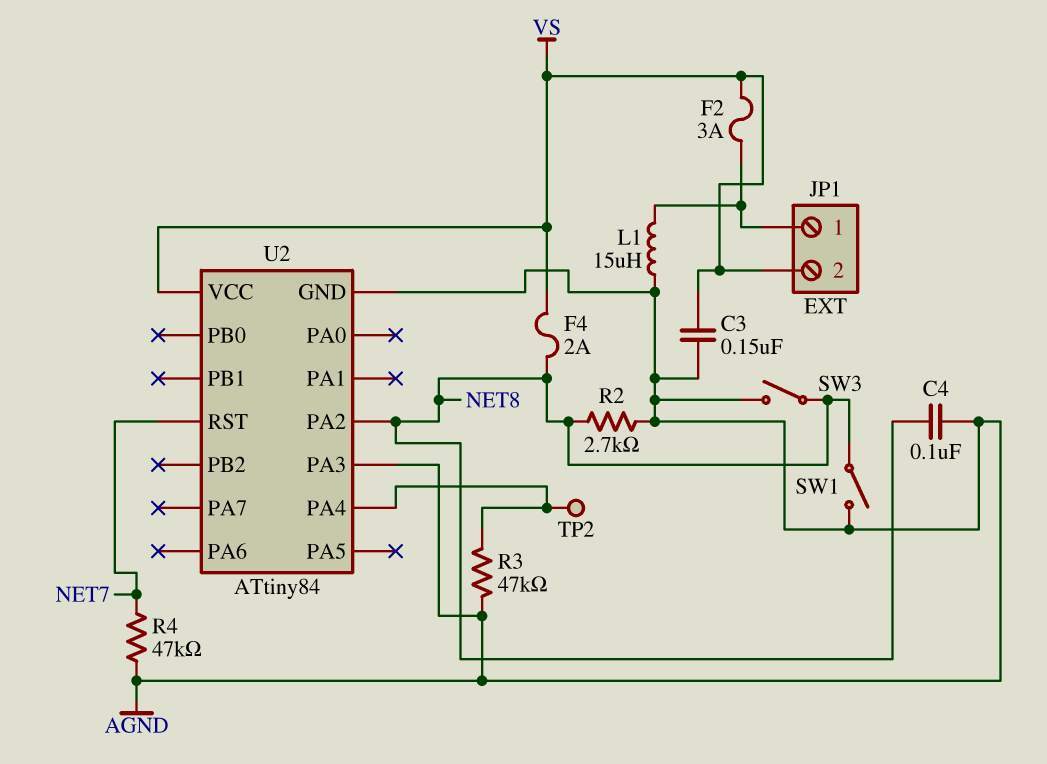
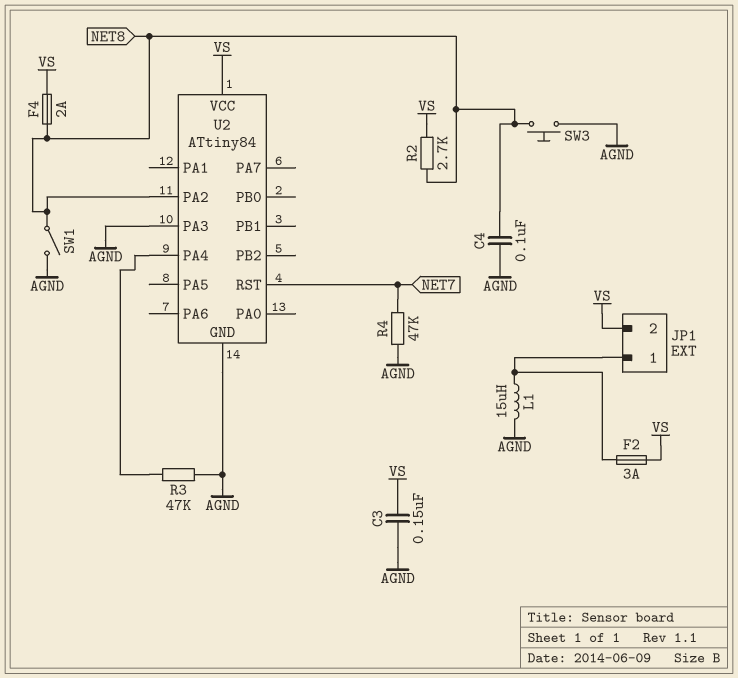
R2: 2.7k (AGND, NET8) -> 2.7k (NET8, VS)
SW3: switch (AGND, NET8) -> button (AGND, NET8)
TP2: test point (U2/PA4) -> none

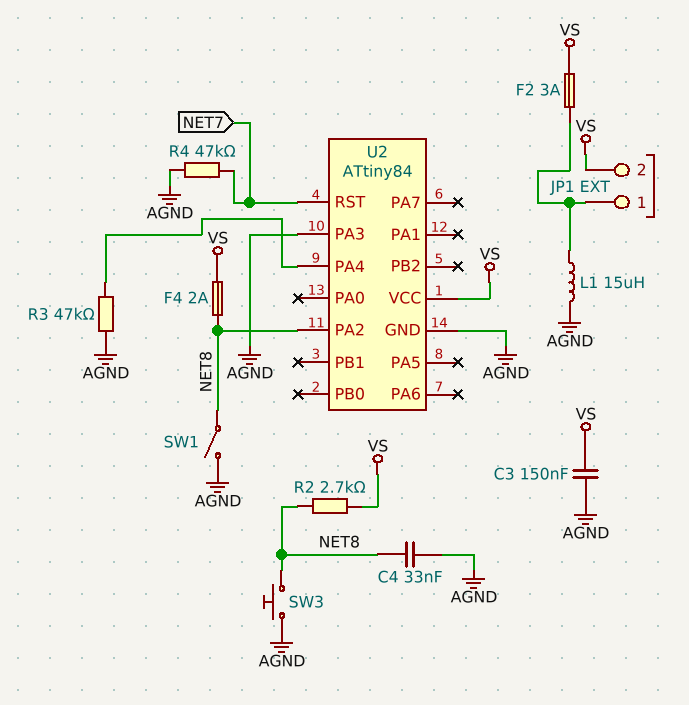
C4: 100nF (AGND, NET8) -> 33nF (AGND, NET8)

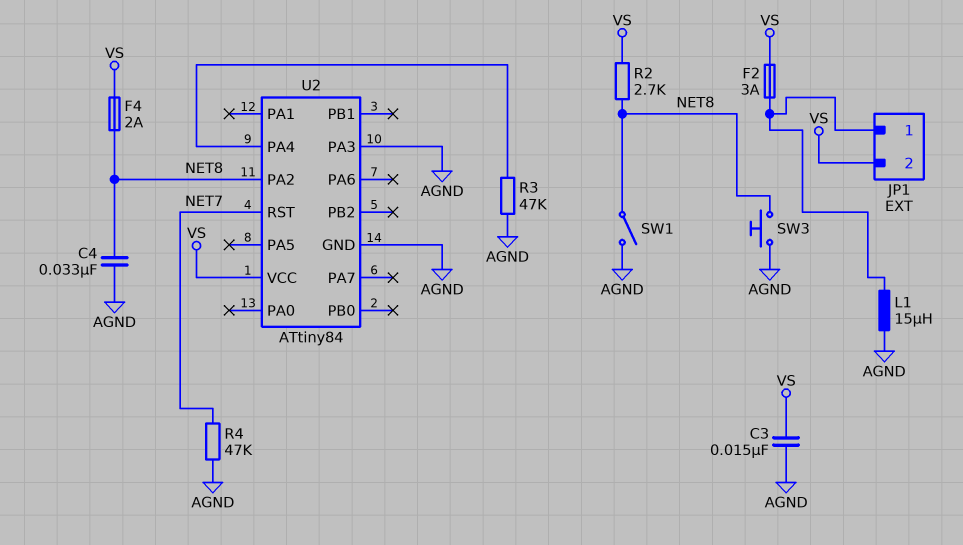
C3: 150nF (AGND, VS) -> 15nF (AGND, VS)

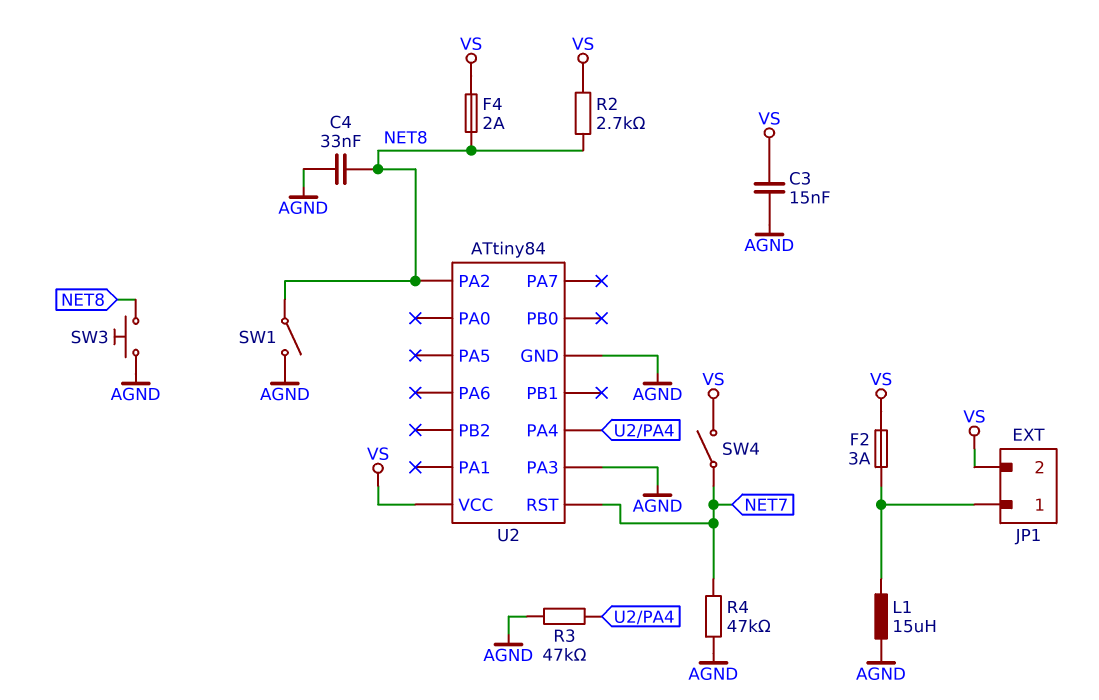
SW4: none -> switch (NET7, VS)

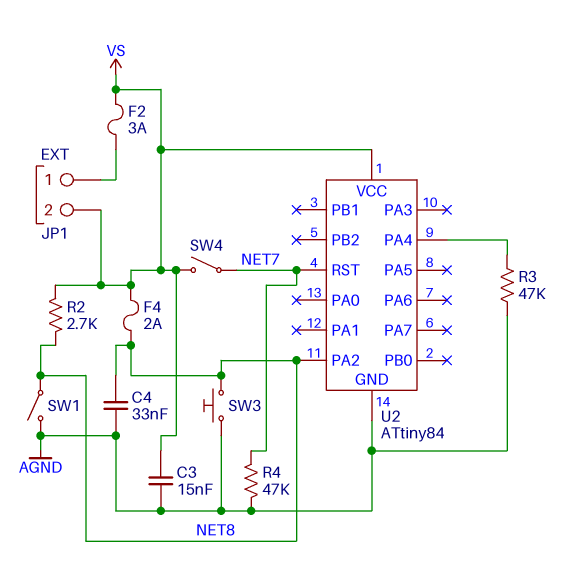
L1: 15uH (AGND, JP1/1) -> none
U2 pin PA3: AGND -> none

